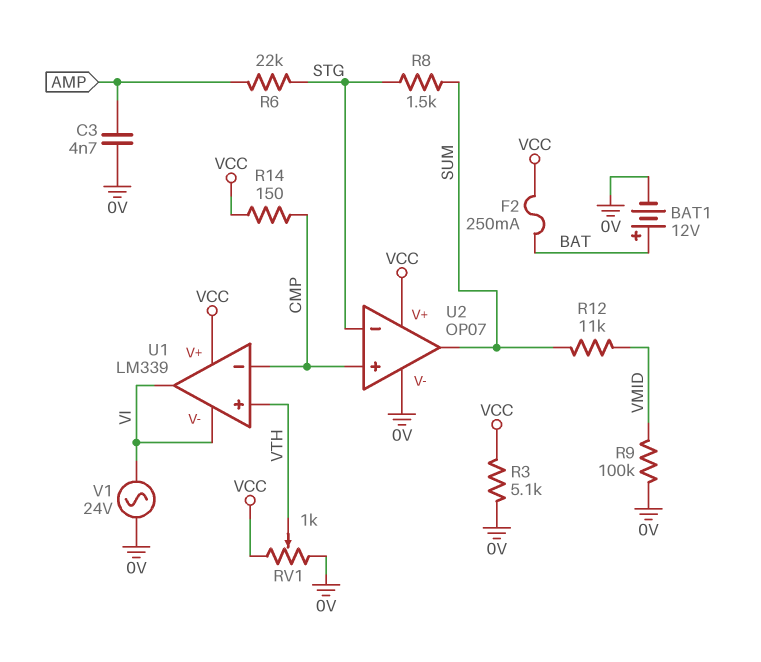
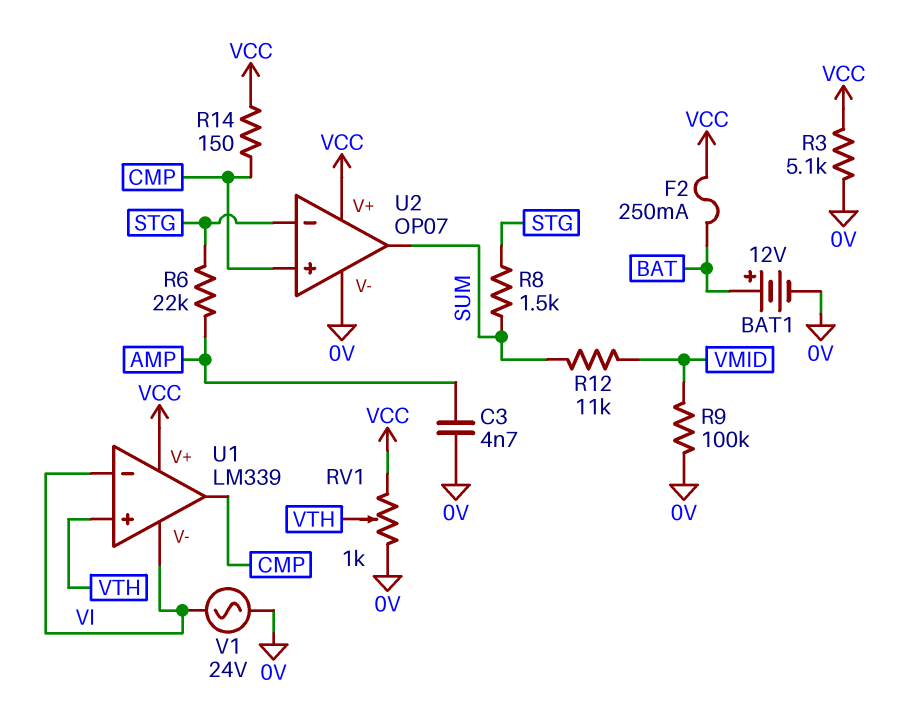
U1 pin in-: CMP -> VI
U1 pin out: VI -> CMP

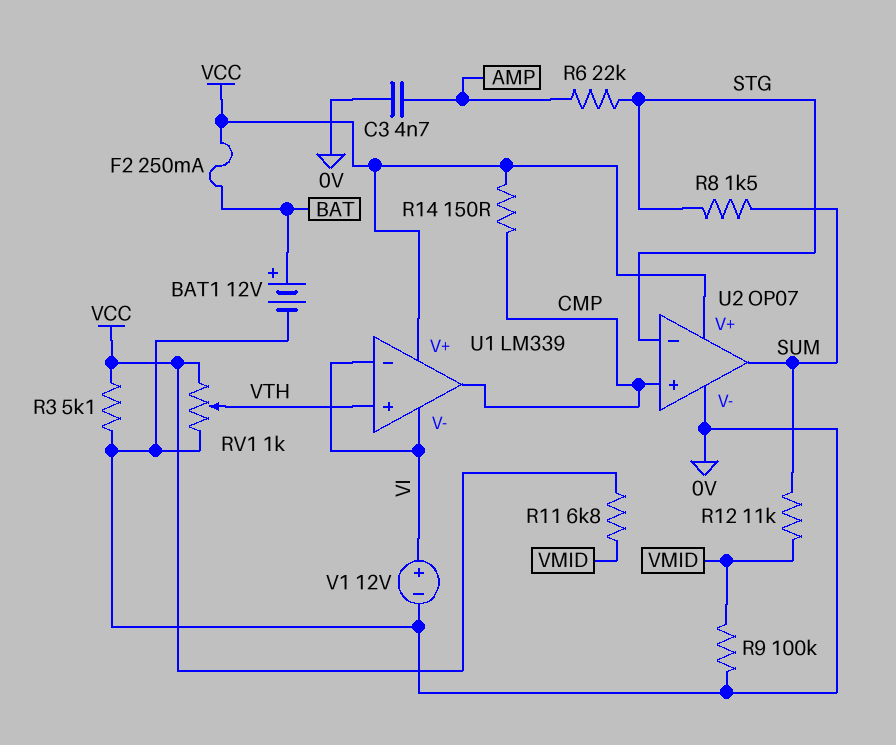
R11: none -> 6.8k (VCC, VMID)
V1: AC 24V (0V, VI) -> 12V (plus VI, minus 0V)

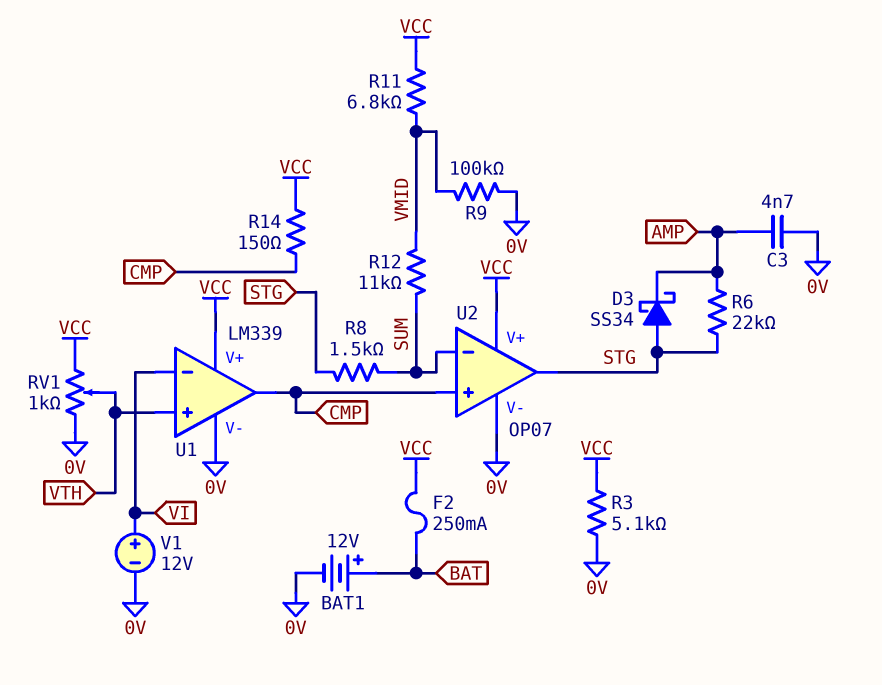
D3: none -> schottky SS34 (A STG, K AMP)
U1 pin V-: VI -> 0V
U2 pin in-: STG -> SUM
U2 pin out: SUM -> STG

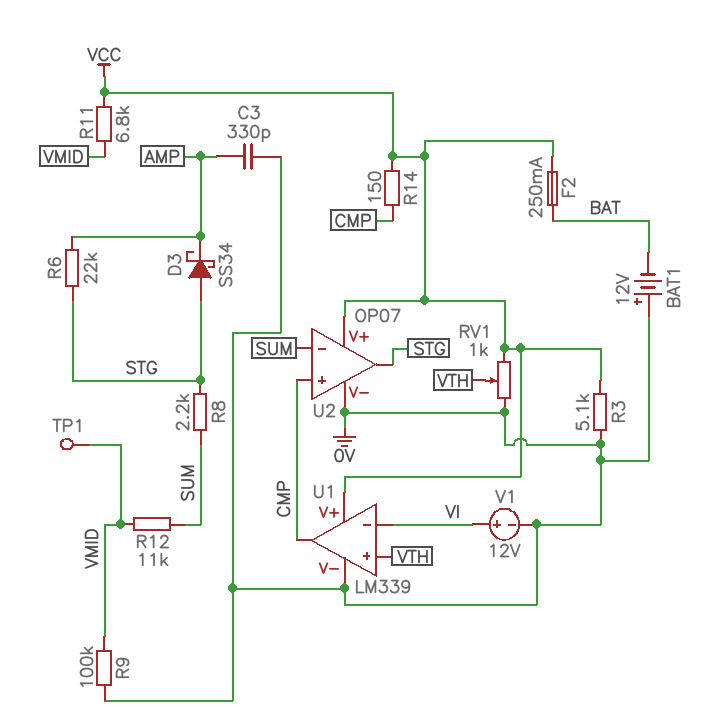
BAT1: 12V (plus BAT, minus 0V) -> 12V (plus 0V, minus BAT)
C3: 4.7nF (0V, AMP) -> 330pF (0V, AMP)
R8: 1.5k (STG, SUM) -> 2.2k (STG, SUM)
TP1: none -> test point (VMID)

